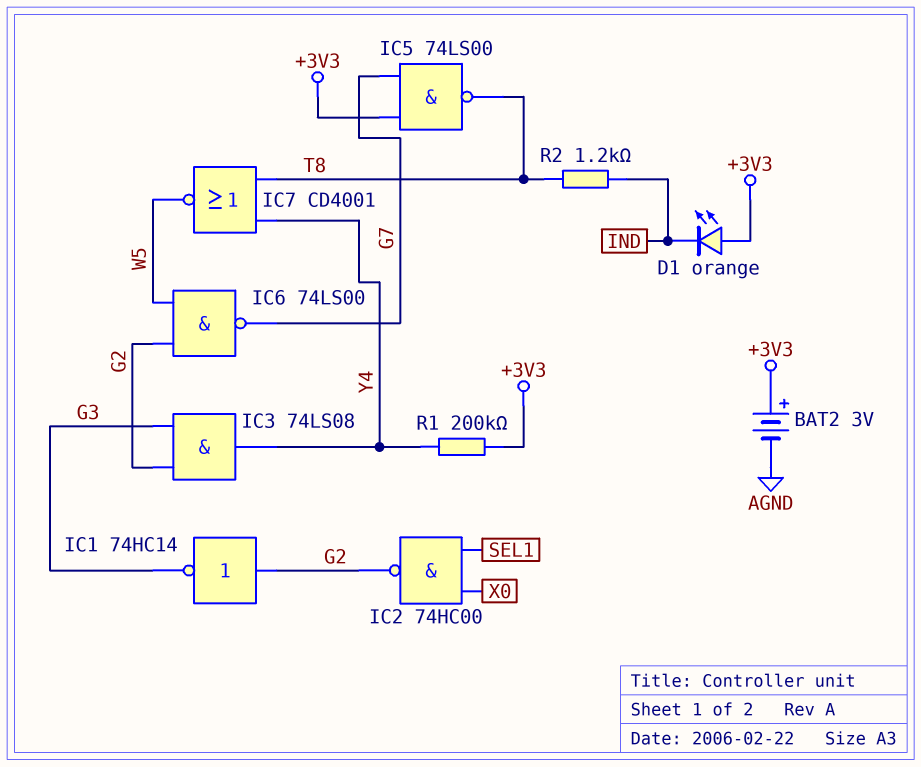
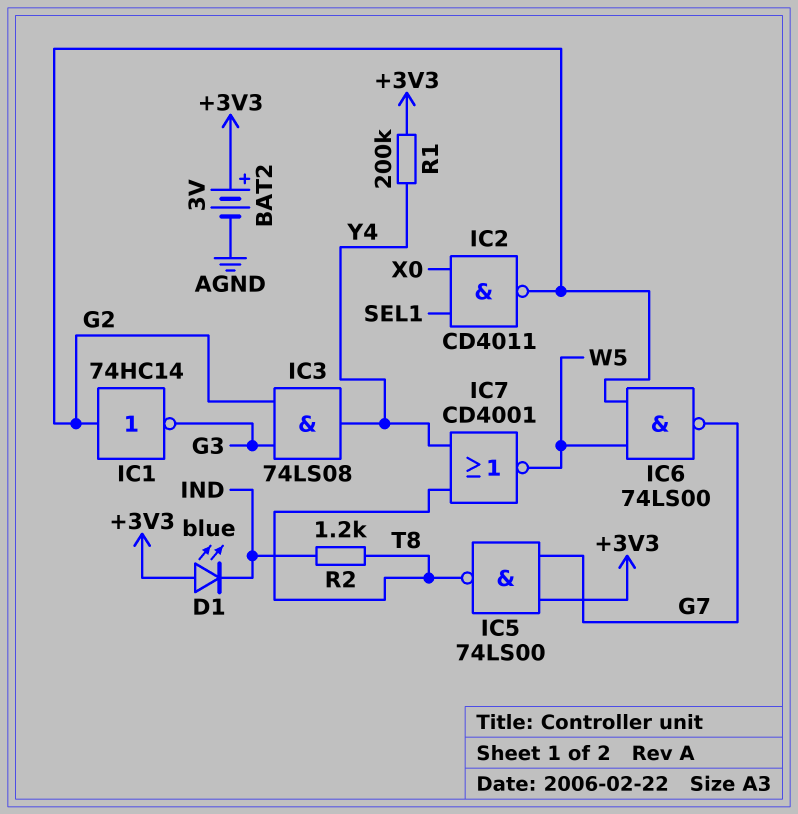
D1: LED orange (A +3V3, K IND) -> LED blue (A +3V3, K IND)
IC2: NAND 74HC00 (in SEL1, in X0, out G2) -> NAND CD4011 (in SEL1, in X0, out G2)

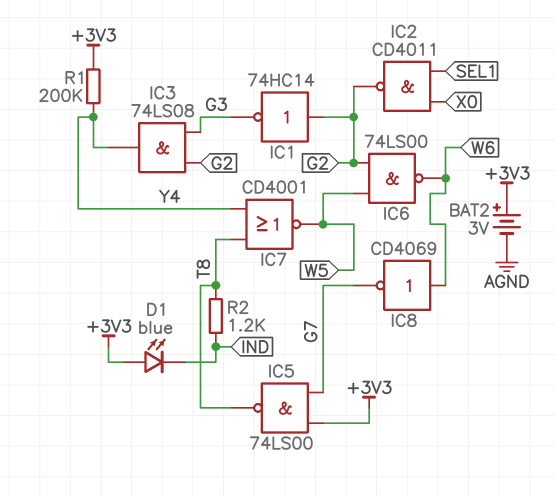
IC6: NAND 74LS00 (in G2, in W5, out G7) -> NAND 74LS00 (in G2, in W5, out W6)
IC8: none -> NOT CD4069 (in W6, out G7)

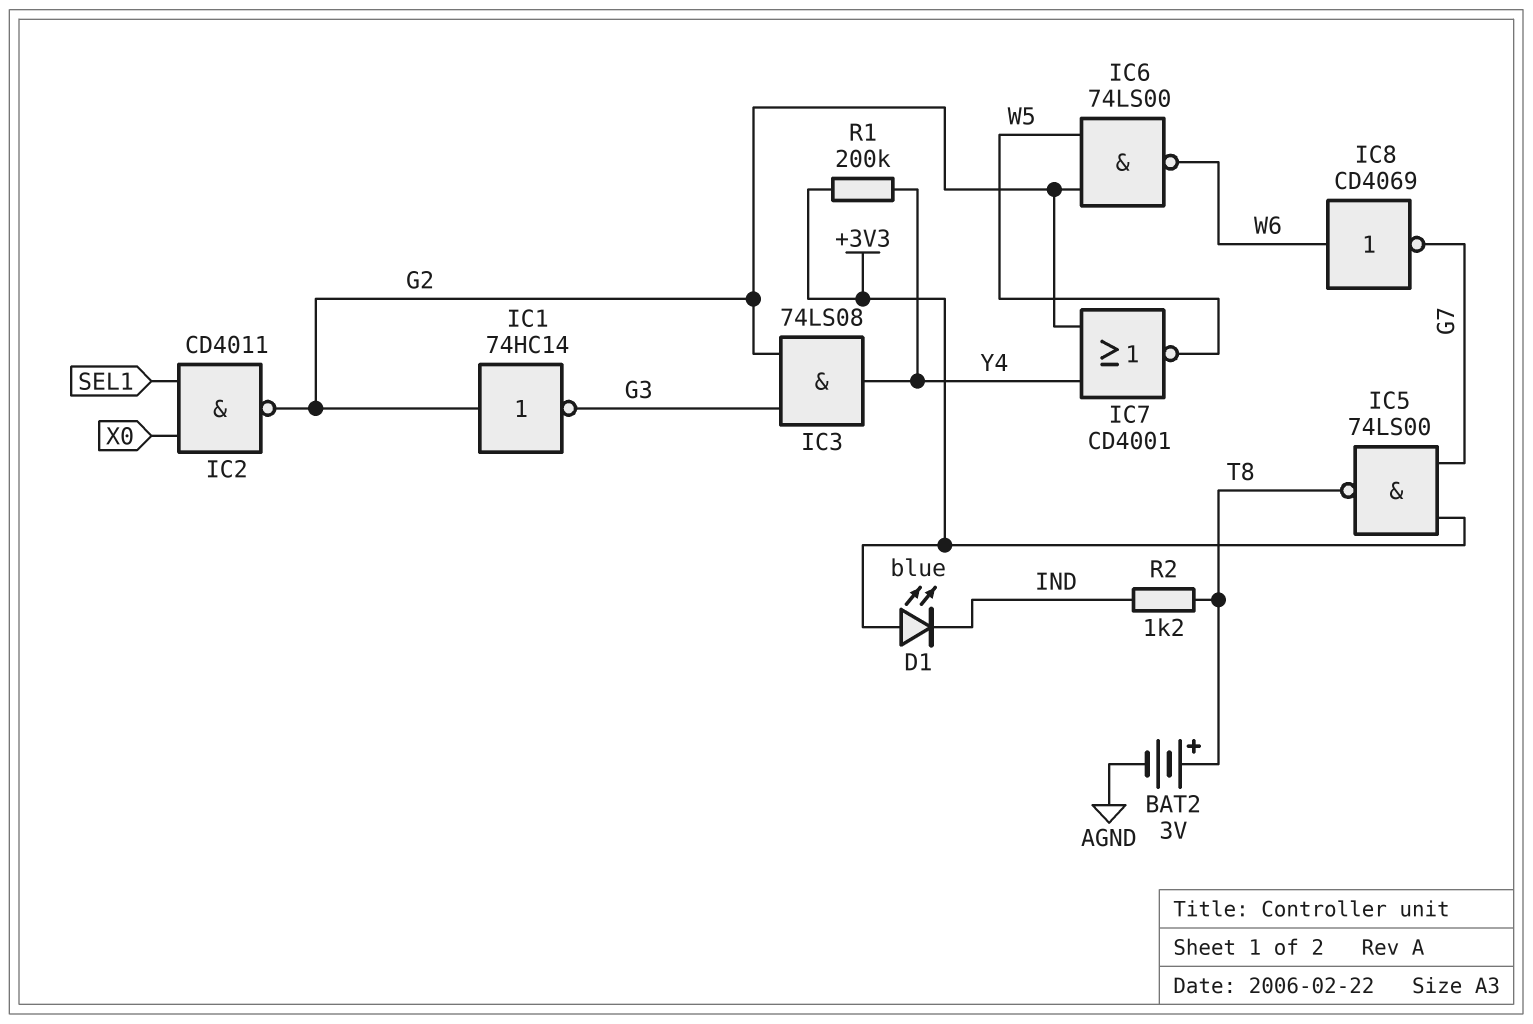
BAT2: 3V (plus +3V3, minus AGND) -> 3V (plus T8, minus AGND)
IC7: NOR CD4001 (in T8, in Y4, out W5) -> NOR CD4001 (in G2, in Y4, out W5)

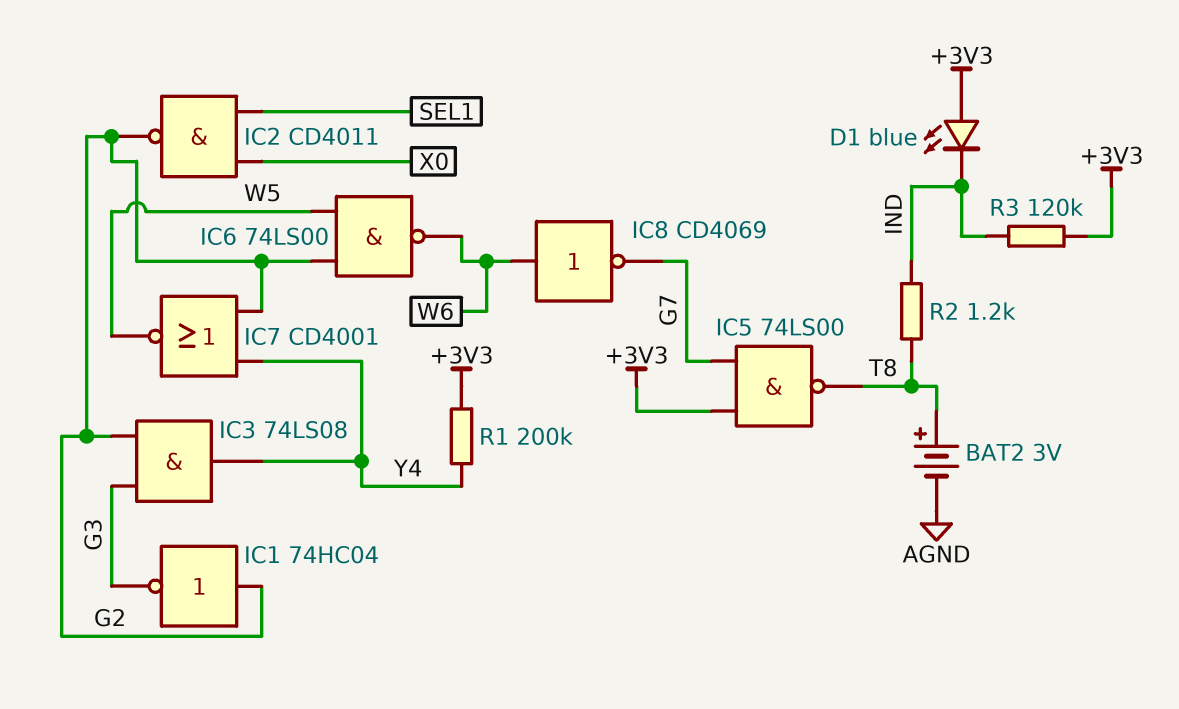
IC1: NOT 74HC14 (in G2, out G3) -> NOT 74HC04 (in G2, out G3)
R3: none -> 120k (+3V3, IND)

